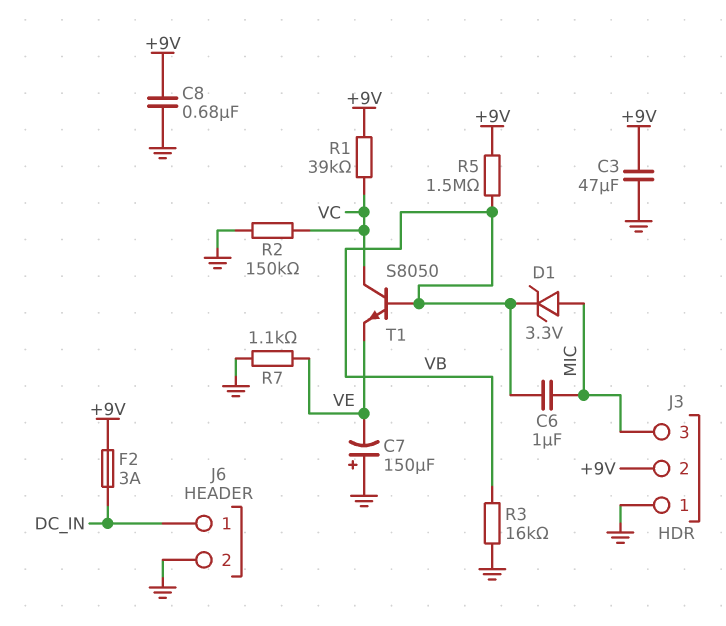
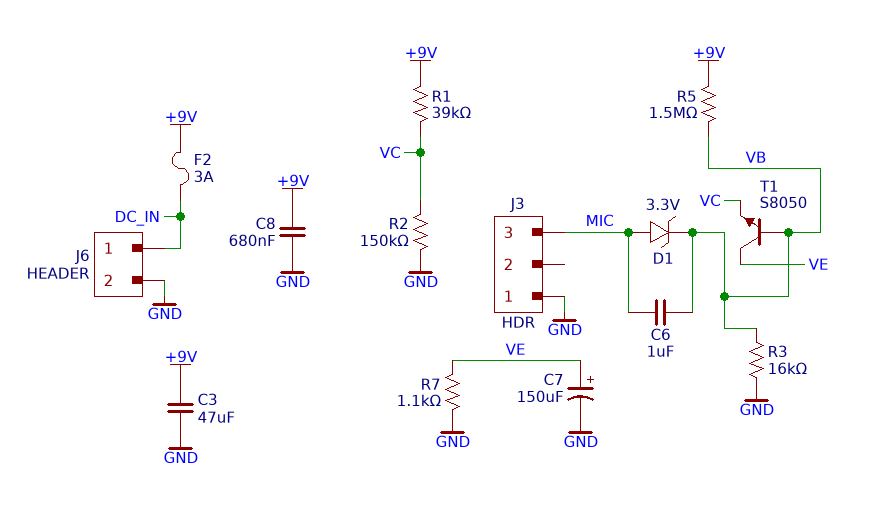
C7: 150uF (plus GND, minus VE) -> 150uF (plus VE, minus GND)
J3 pin 2: +9V -> none
T1: NPN S8050 (B VB, C VC, E VE) -> NPN S8050 (B VB, C VE, E VC)

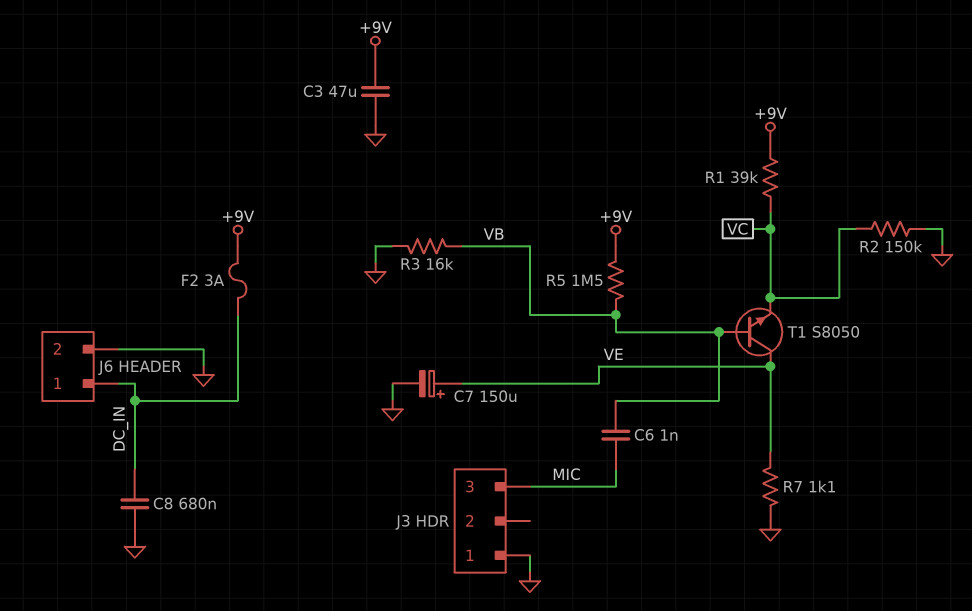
C6: 1uF (MIC, VB) -> 1nF (MIC, VB)
C8: 680nF (+9V, GND) -> 680nF (DC_IN, GND)
D1: zener 3.3V (A MIC, K VB) -> none

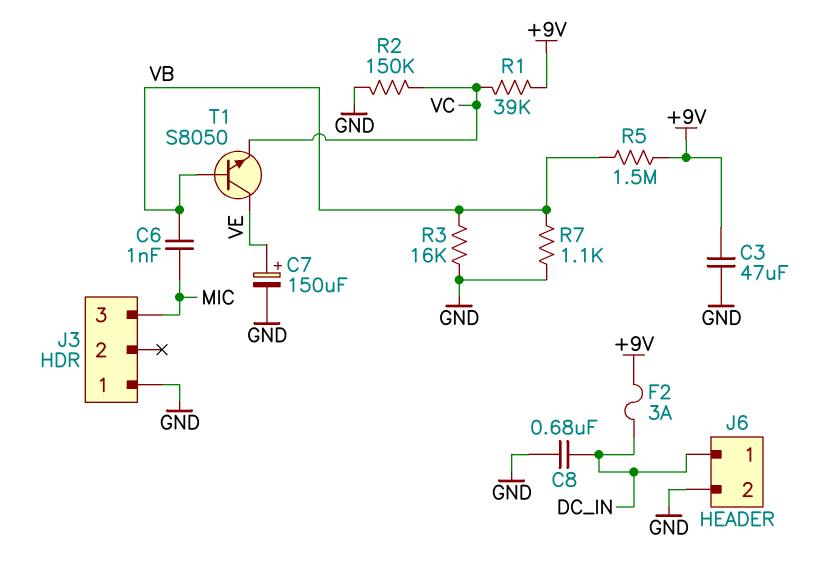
R7: 1.1k (GND, VE) -> 1.1k (GND, VB)

